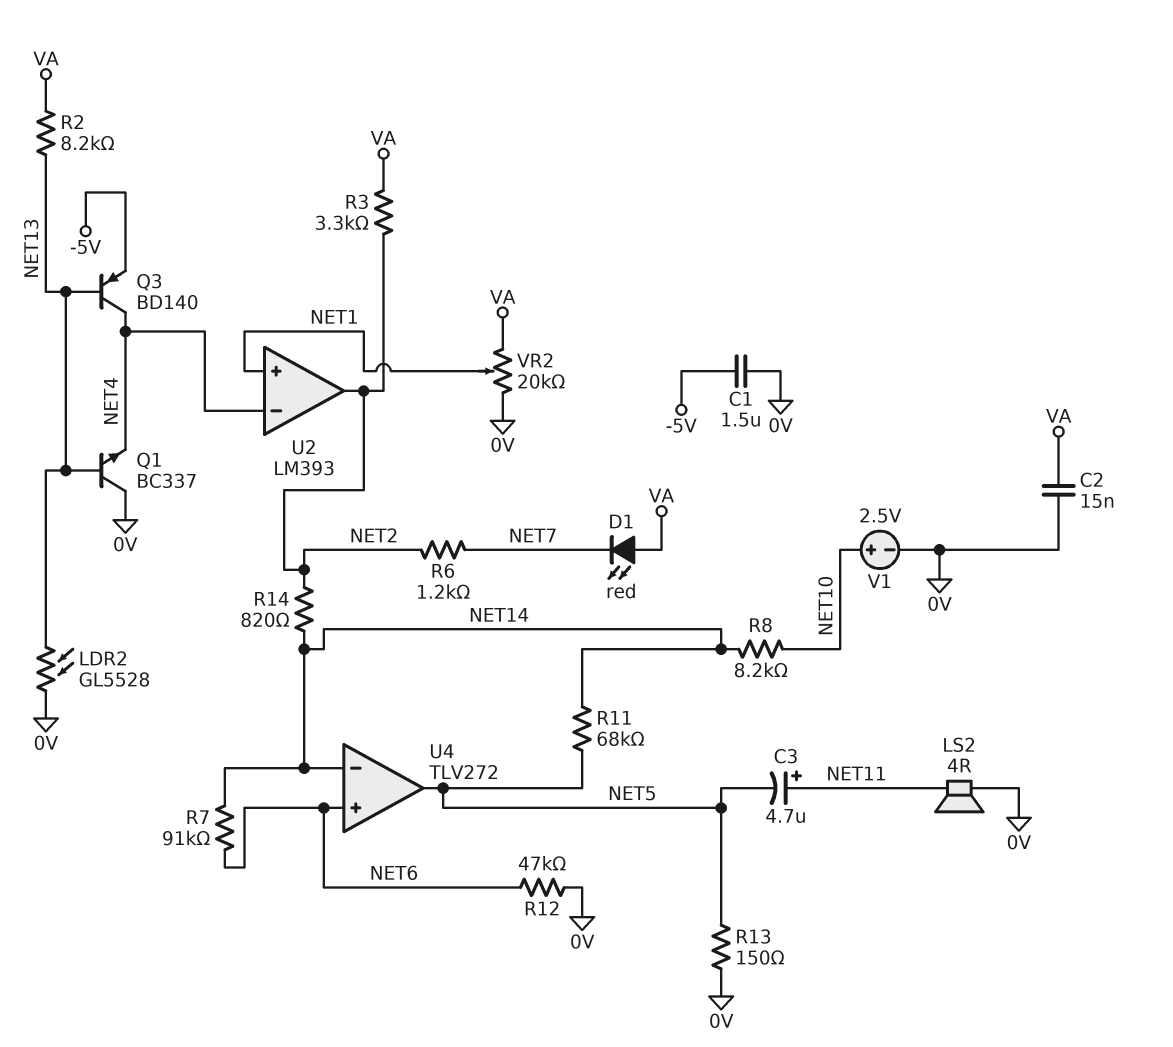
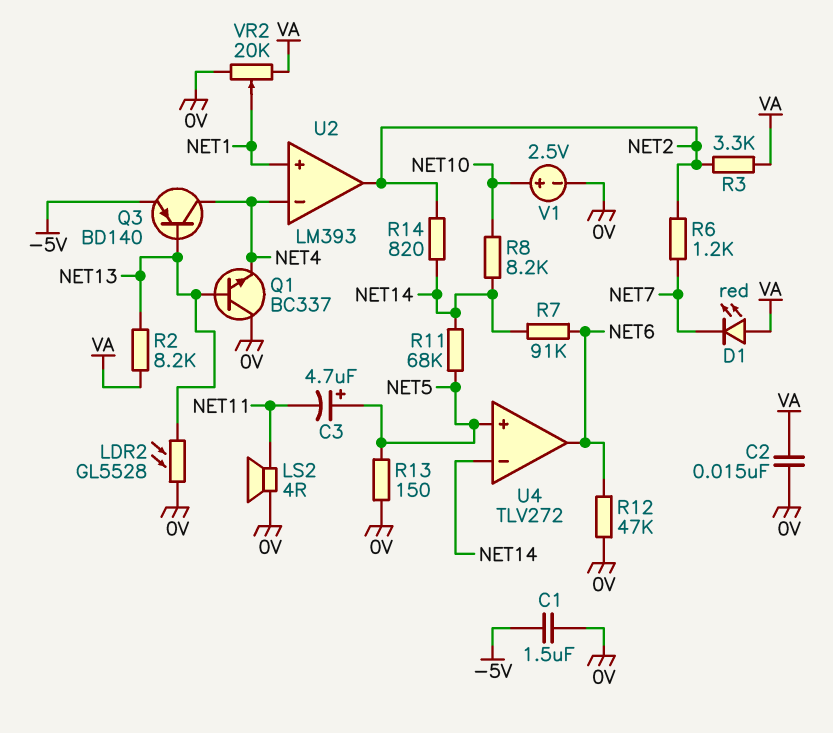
C3: 4.7uF (plus NET11, minus NET5) -> 4.7uF (plus NET5, minus NET11)
U4 pin in+: NET6 -> NET5
U4 pin out: NET5 -> NET6

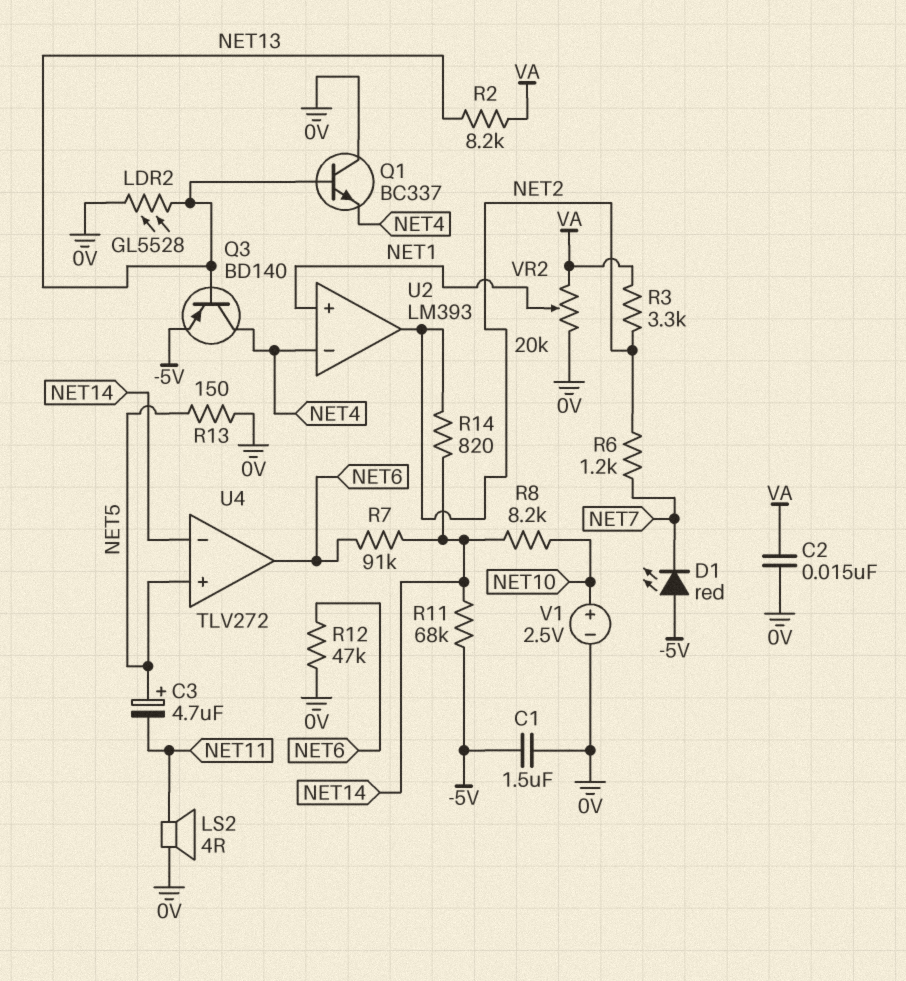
D1: LED red (A VA, K NET7) -> LED red (A -5V, K NET7)
R11: 68k (NET5, NET14) -> 68k (-5V, NET14)

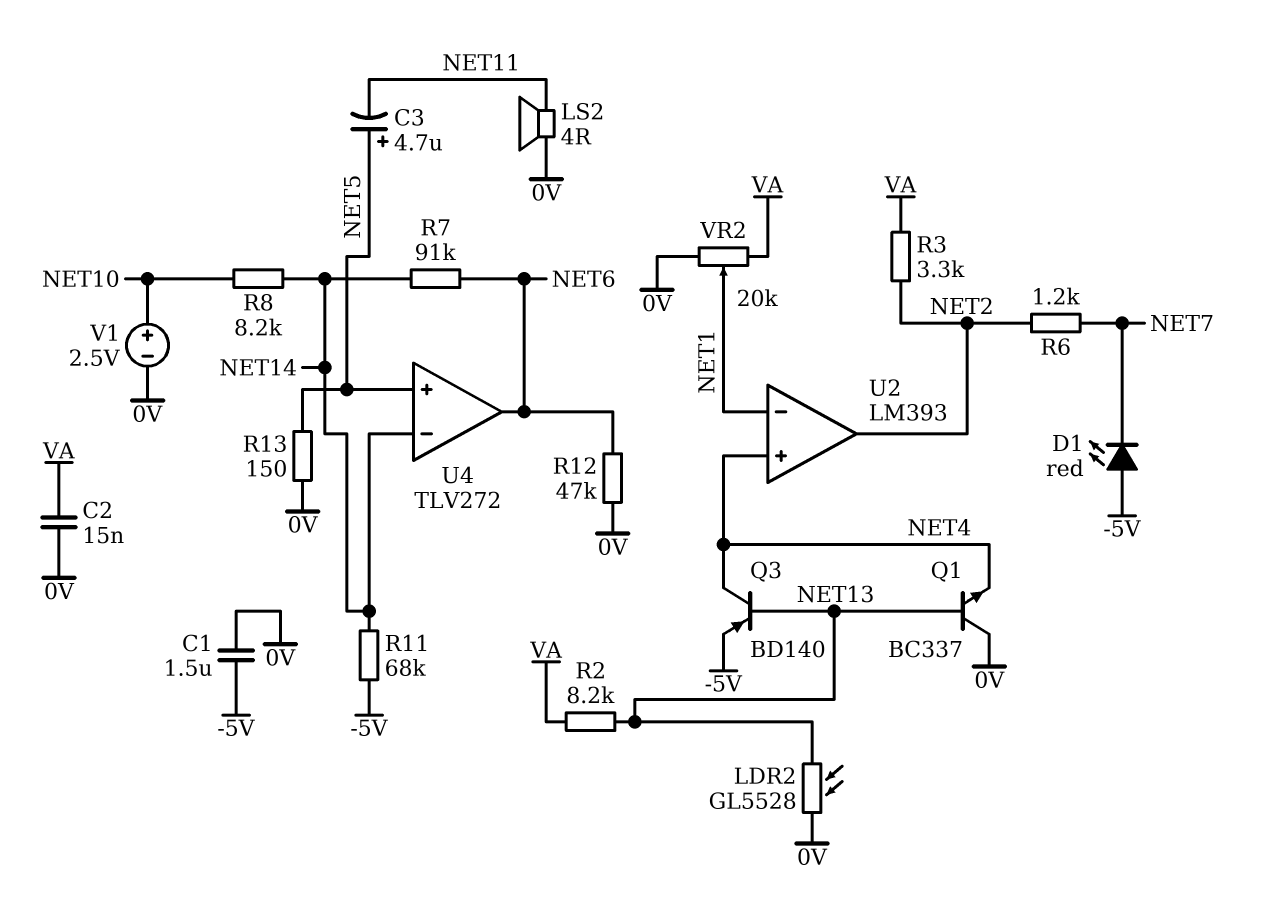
R14: 820 (NET2, NET14) -> none
U2 pin in+: NET1 -> NET4
U2 pin in-: NET4 -> NET1

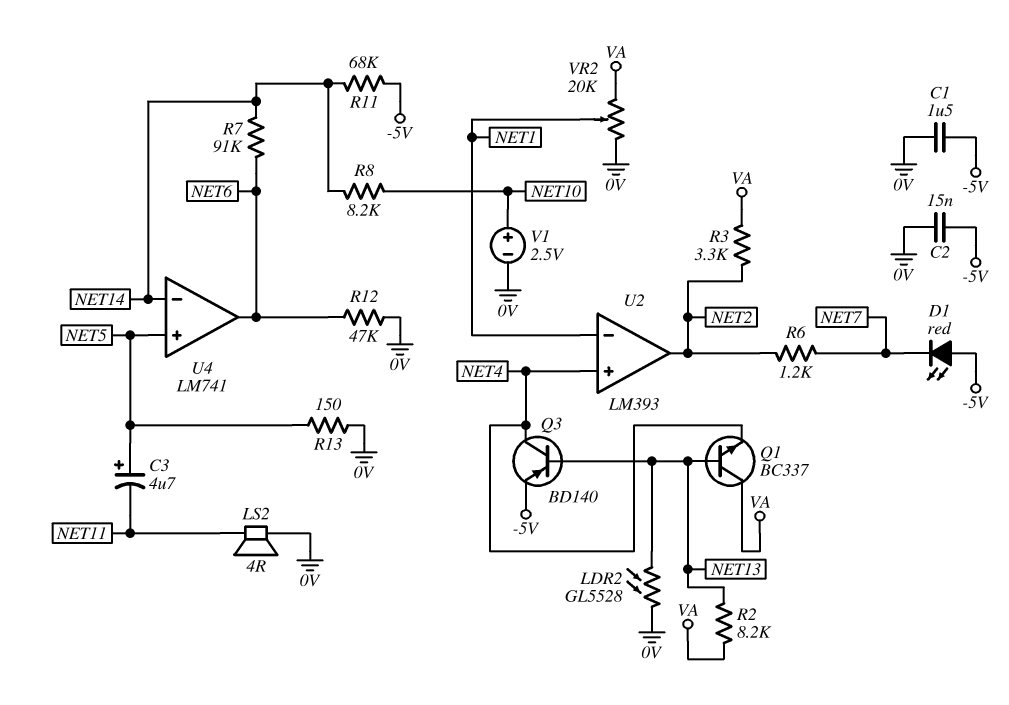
C2: 15nF (0V, VA) -> 15nF (-5V, 0V)
Q1: NPN BC337 (B NET13, C 0V, E NET4) -> NPN BC337 (B NET13, C VA, E NET4)
U4: TLV272 -> LM741

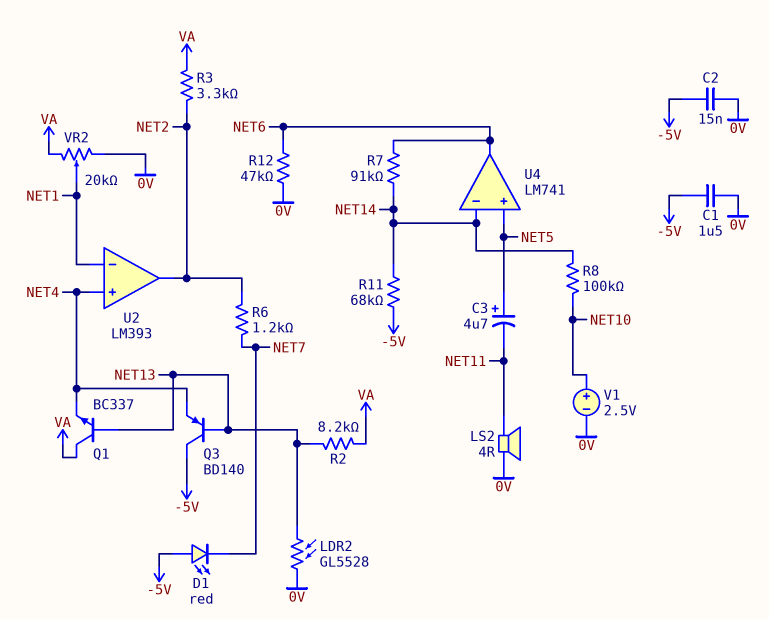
Q3: PNP BD140 (B NET13, C NET4, E -5V) -> PNP BD140 (B NET13, C -5V, E NET4)
R8: 8.2k (NET10, NET14) -> 100k (NET10, NET14)
R13: 150 (0V, NET5) -> none

